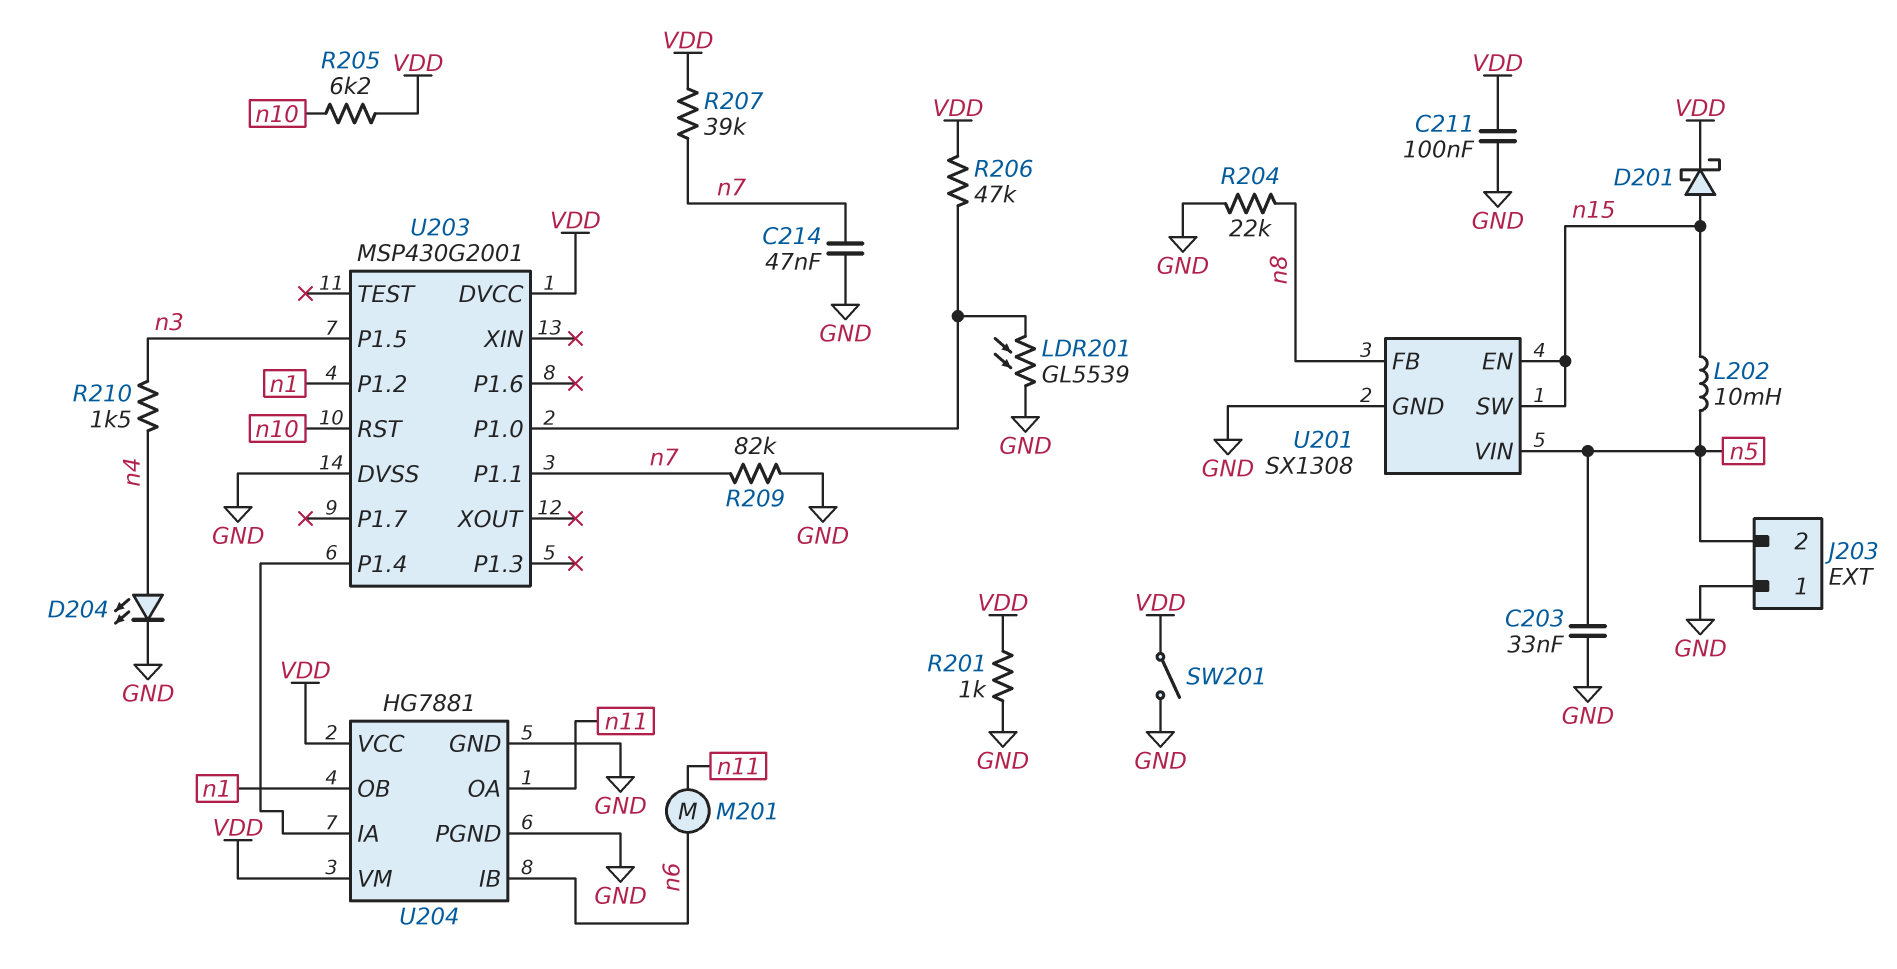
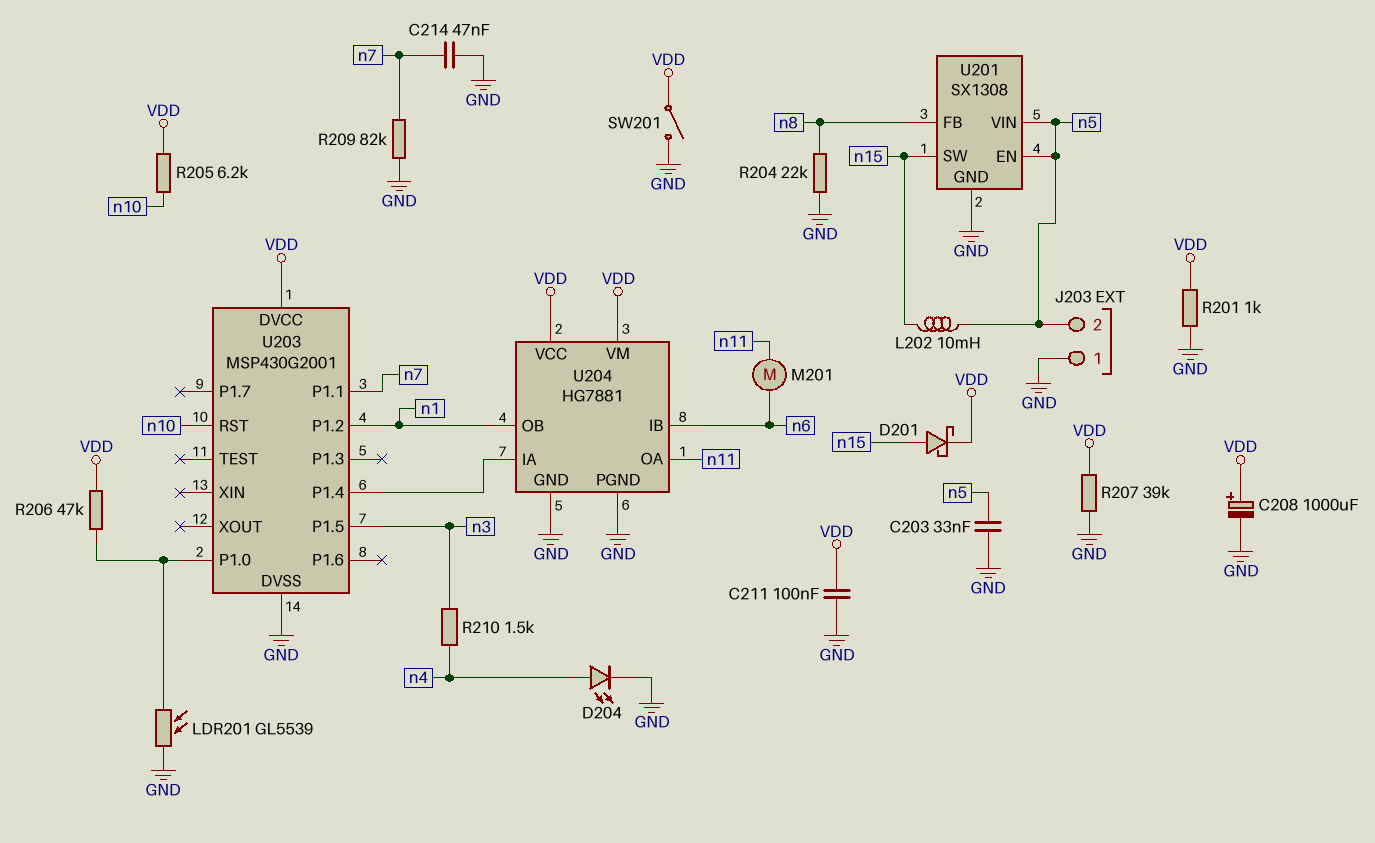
C208: none -> 1000uF (plus VDD, minus GND)
R207: 39k (VDD, n7) -> 39k (GND, VDD)
U201 pin EN: n15 -> n5

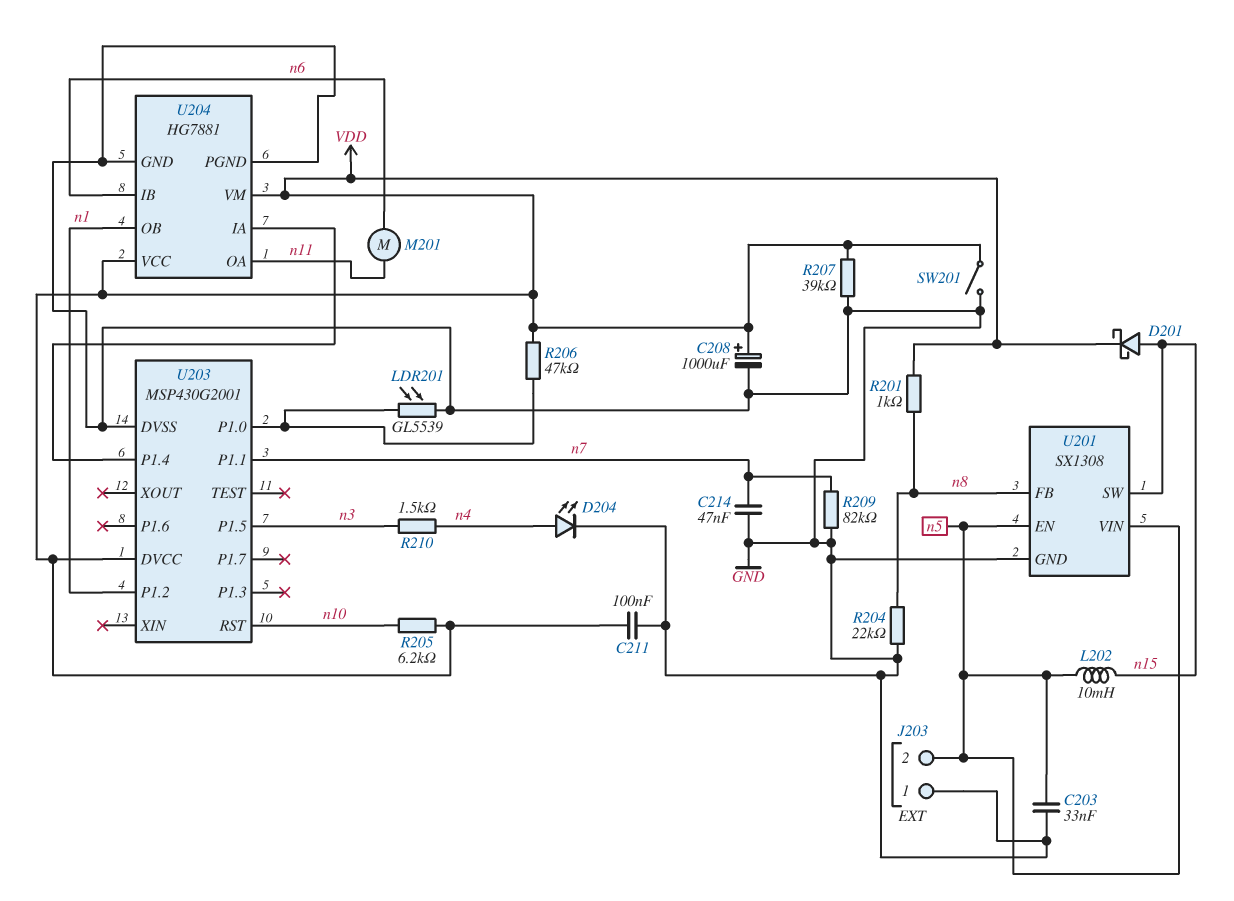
R201: 1k (GND, VDD) -> 1k (VDD, n8)

